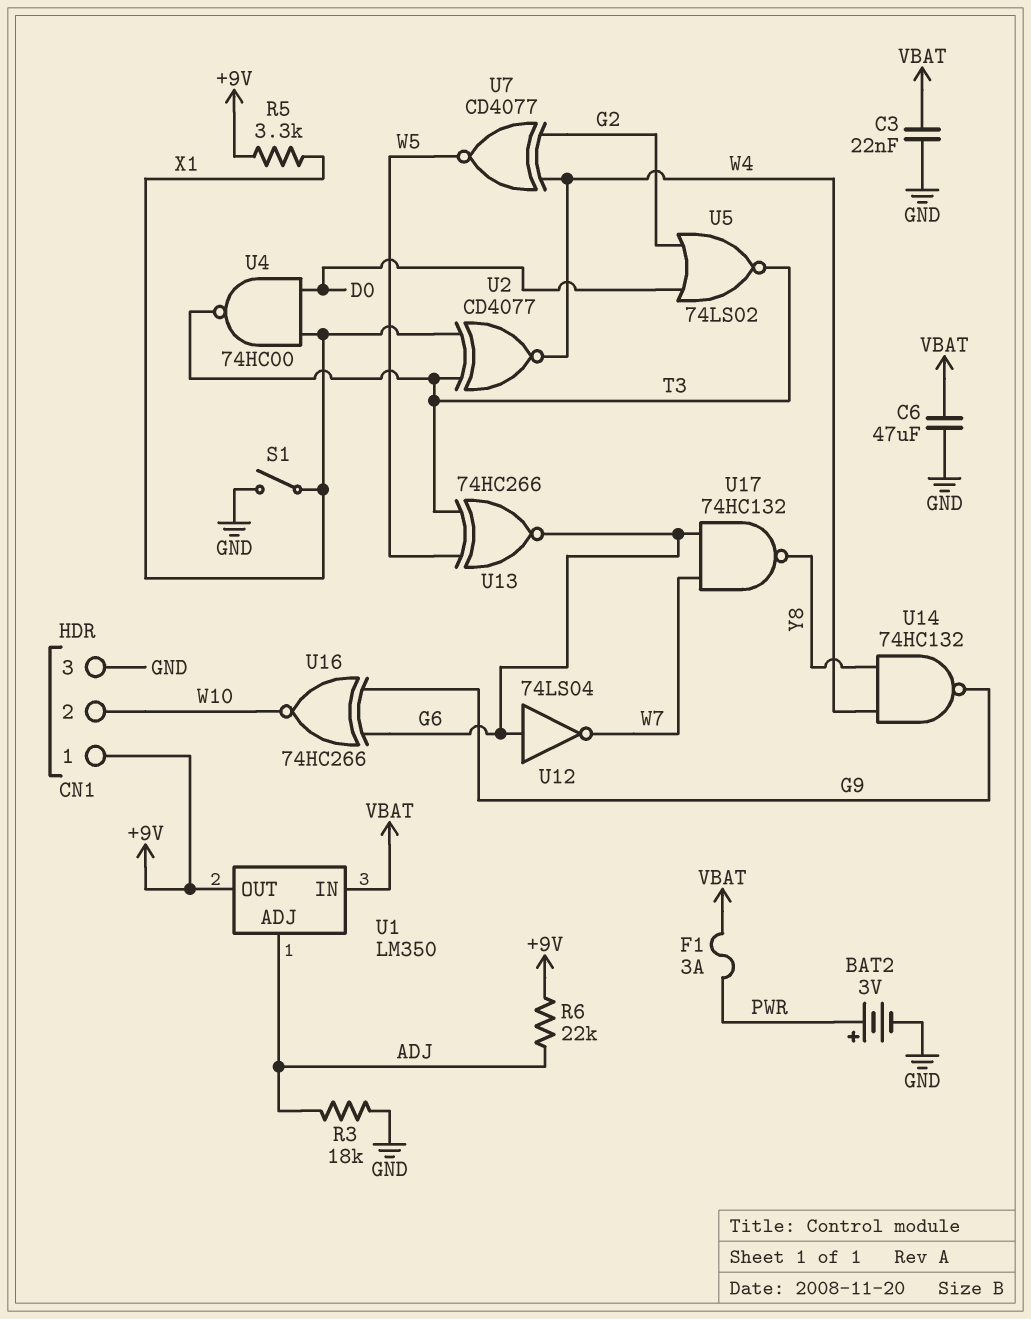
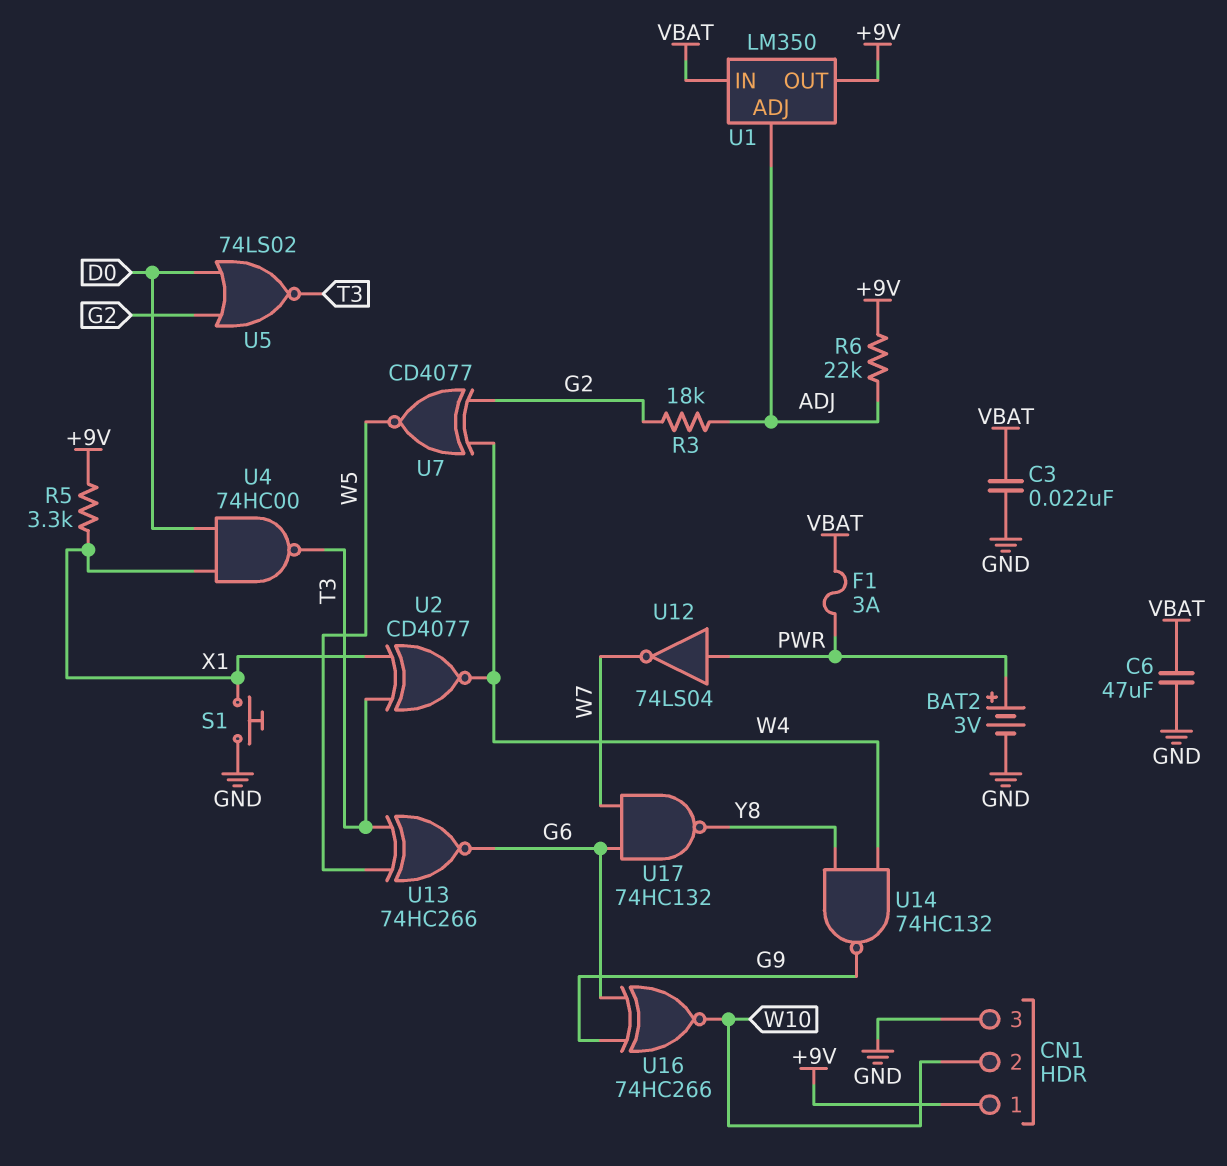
R3: 18k (ADJ, GND) -> 18k (ADJ, G2)
S1: switch (GND, X1) -> button (GND, X1)
U12: NOT 74LS04 (in G6, out W7) -> NOT 74LS04 (in PWR, out W7)

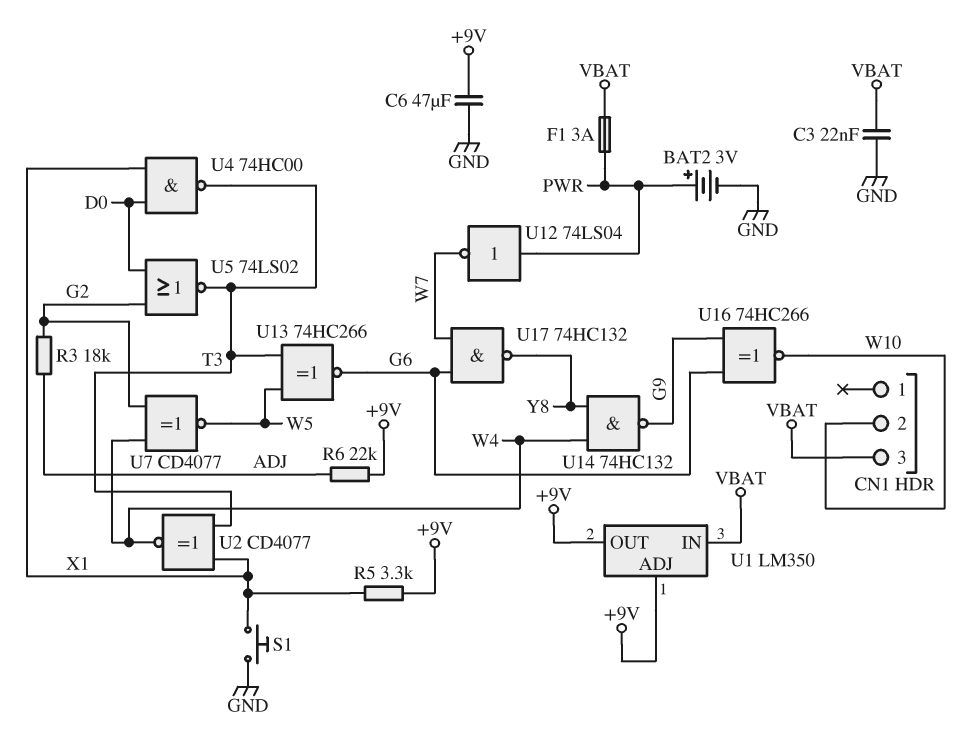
C6: 47uF (GND, VBAT) -> 47uF (+9V, GND)
CN1 pin 1: +9V -> none
CN1 pin 3: GND -> VBAT
U1 pin ADJ: ADJ -> +9V

